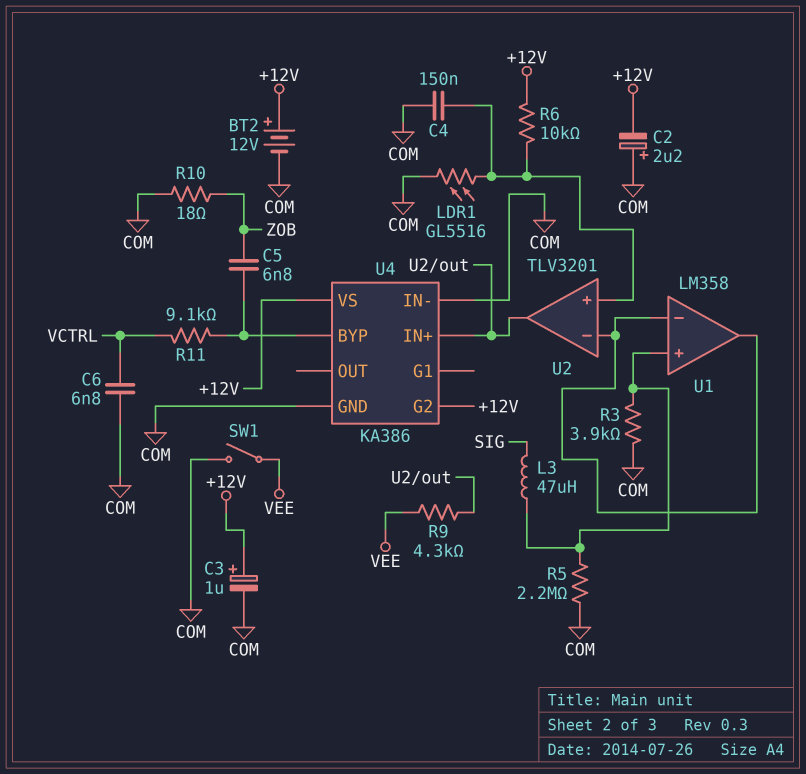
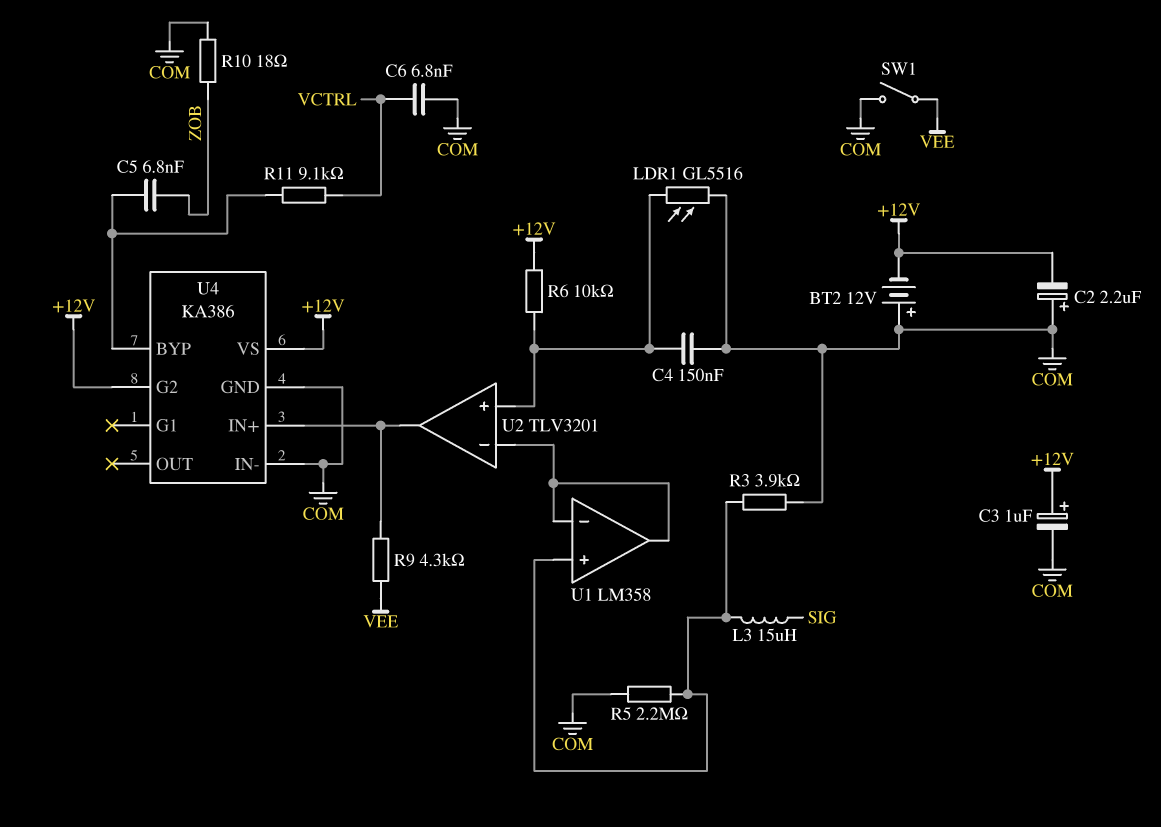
BT2: 12V (plus +12V, minus COM) -> 12V (plus COM, minus +12V)
L3: 47uH (SIG, U1/in+) -> 15uH (SIG, U1/in+)

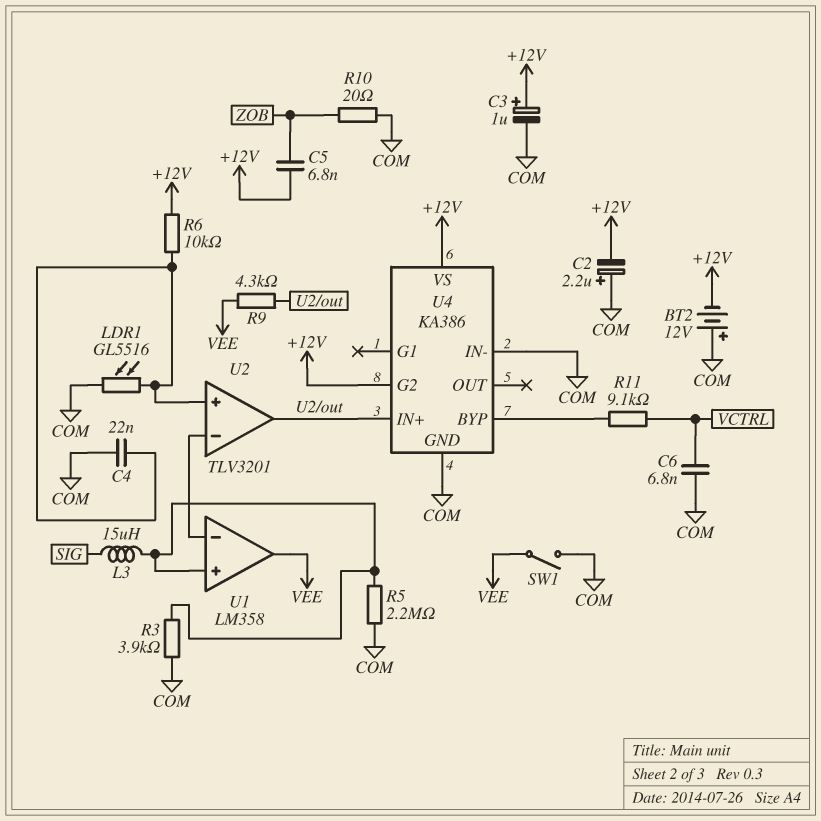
C4: 150nF (COM, U2/in+) -> 22nF (COM, U2/in+)
C5: 6.8nF (U4/BYP, ZOB) -> 6.8nF (+12V, ZOB)
R10: 18 (COM, ZOB) -> 20 (COM, ZOB)
U1 pin out: U1/in- -> VEE

